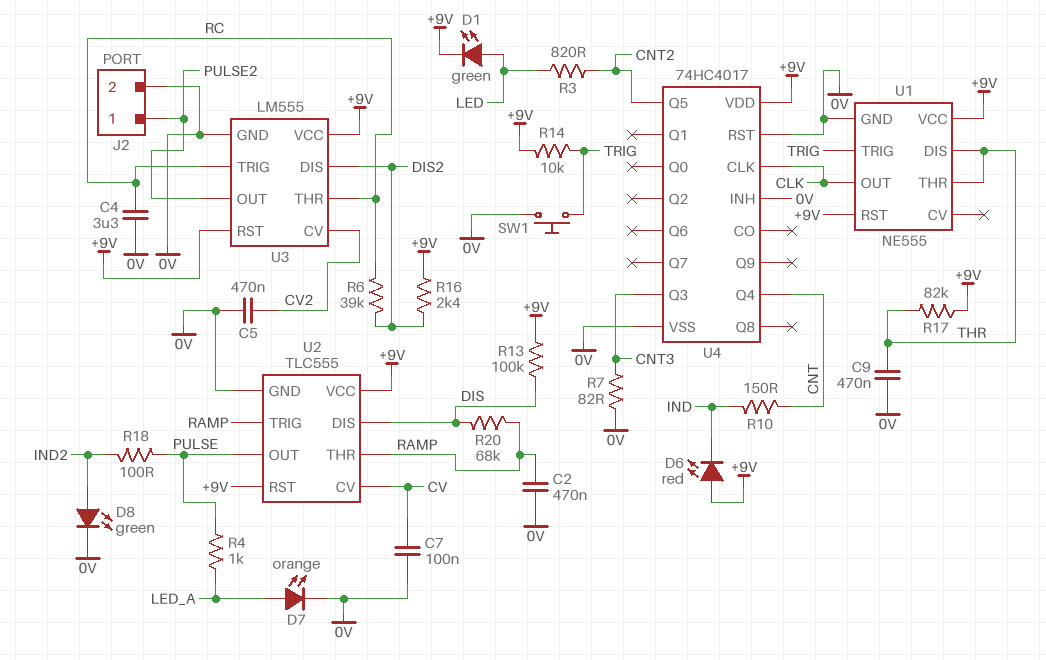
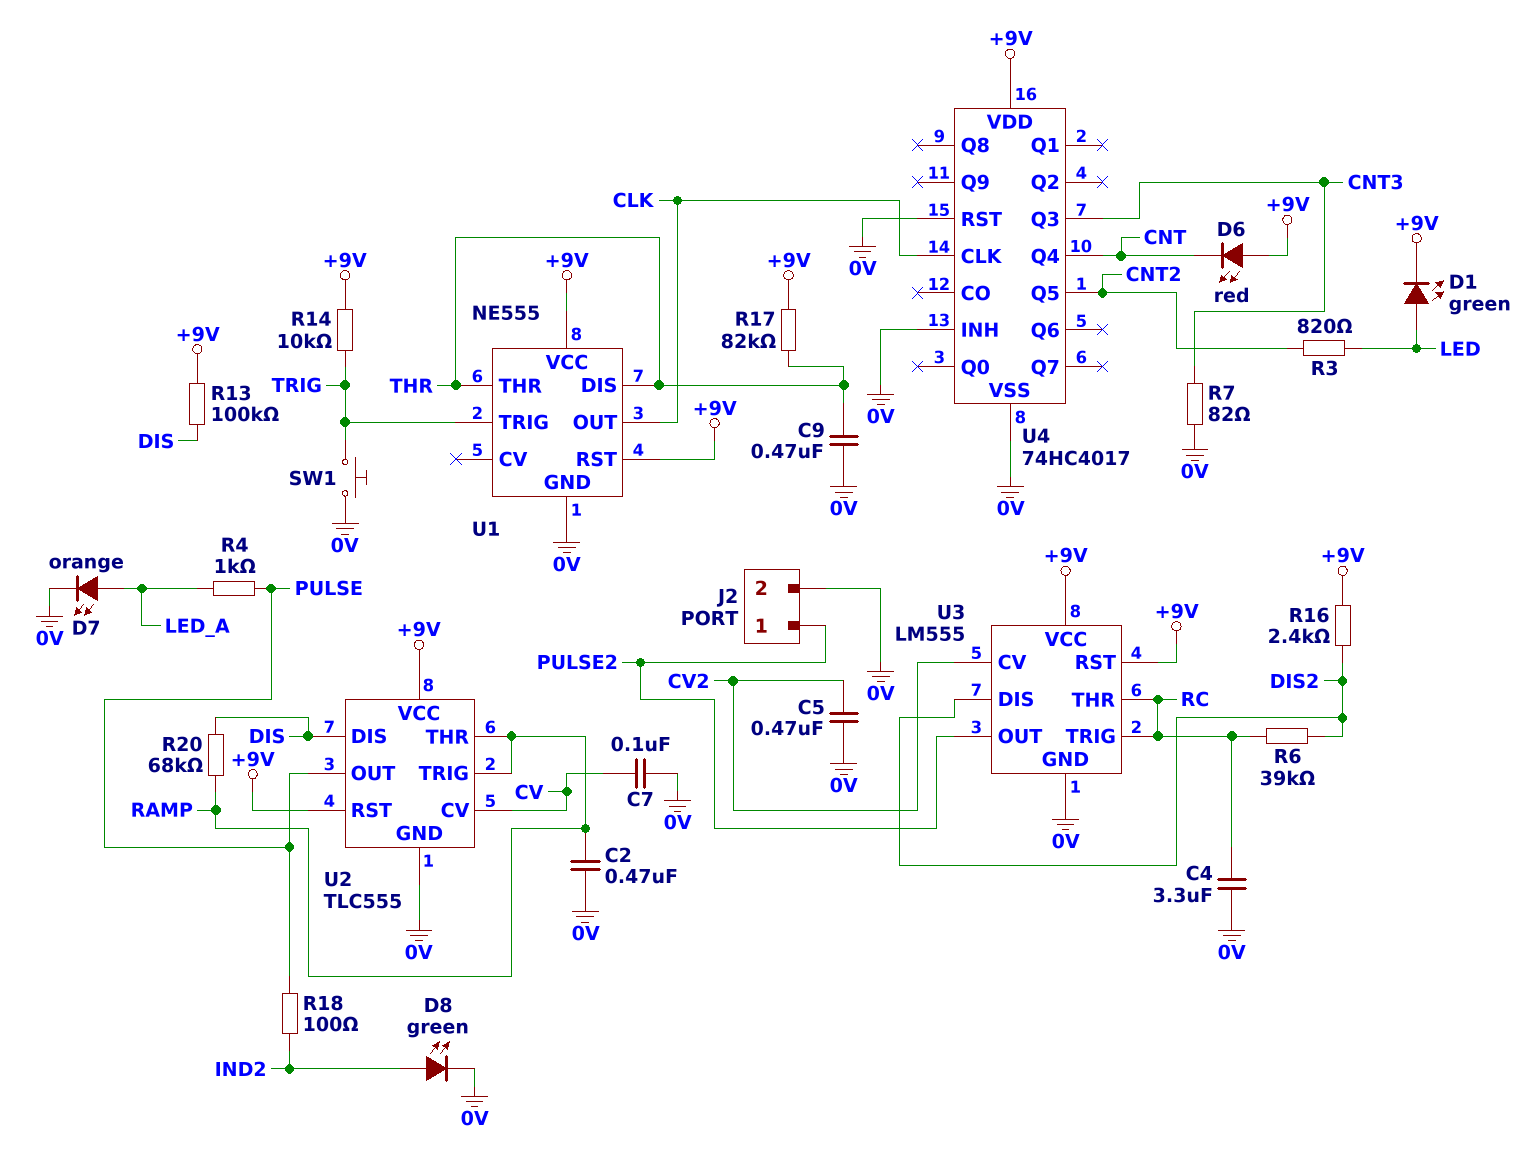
D6: LED red (A +9V, K IND) -> LED red (A +9V, K CNT)
R10: 150 (CNT, IND) -> none

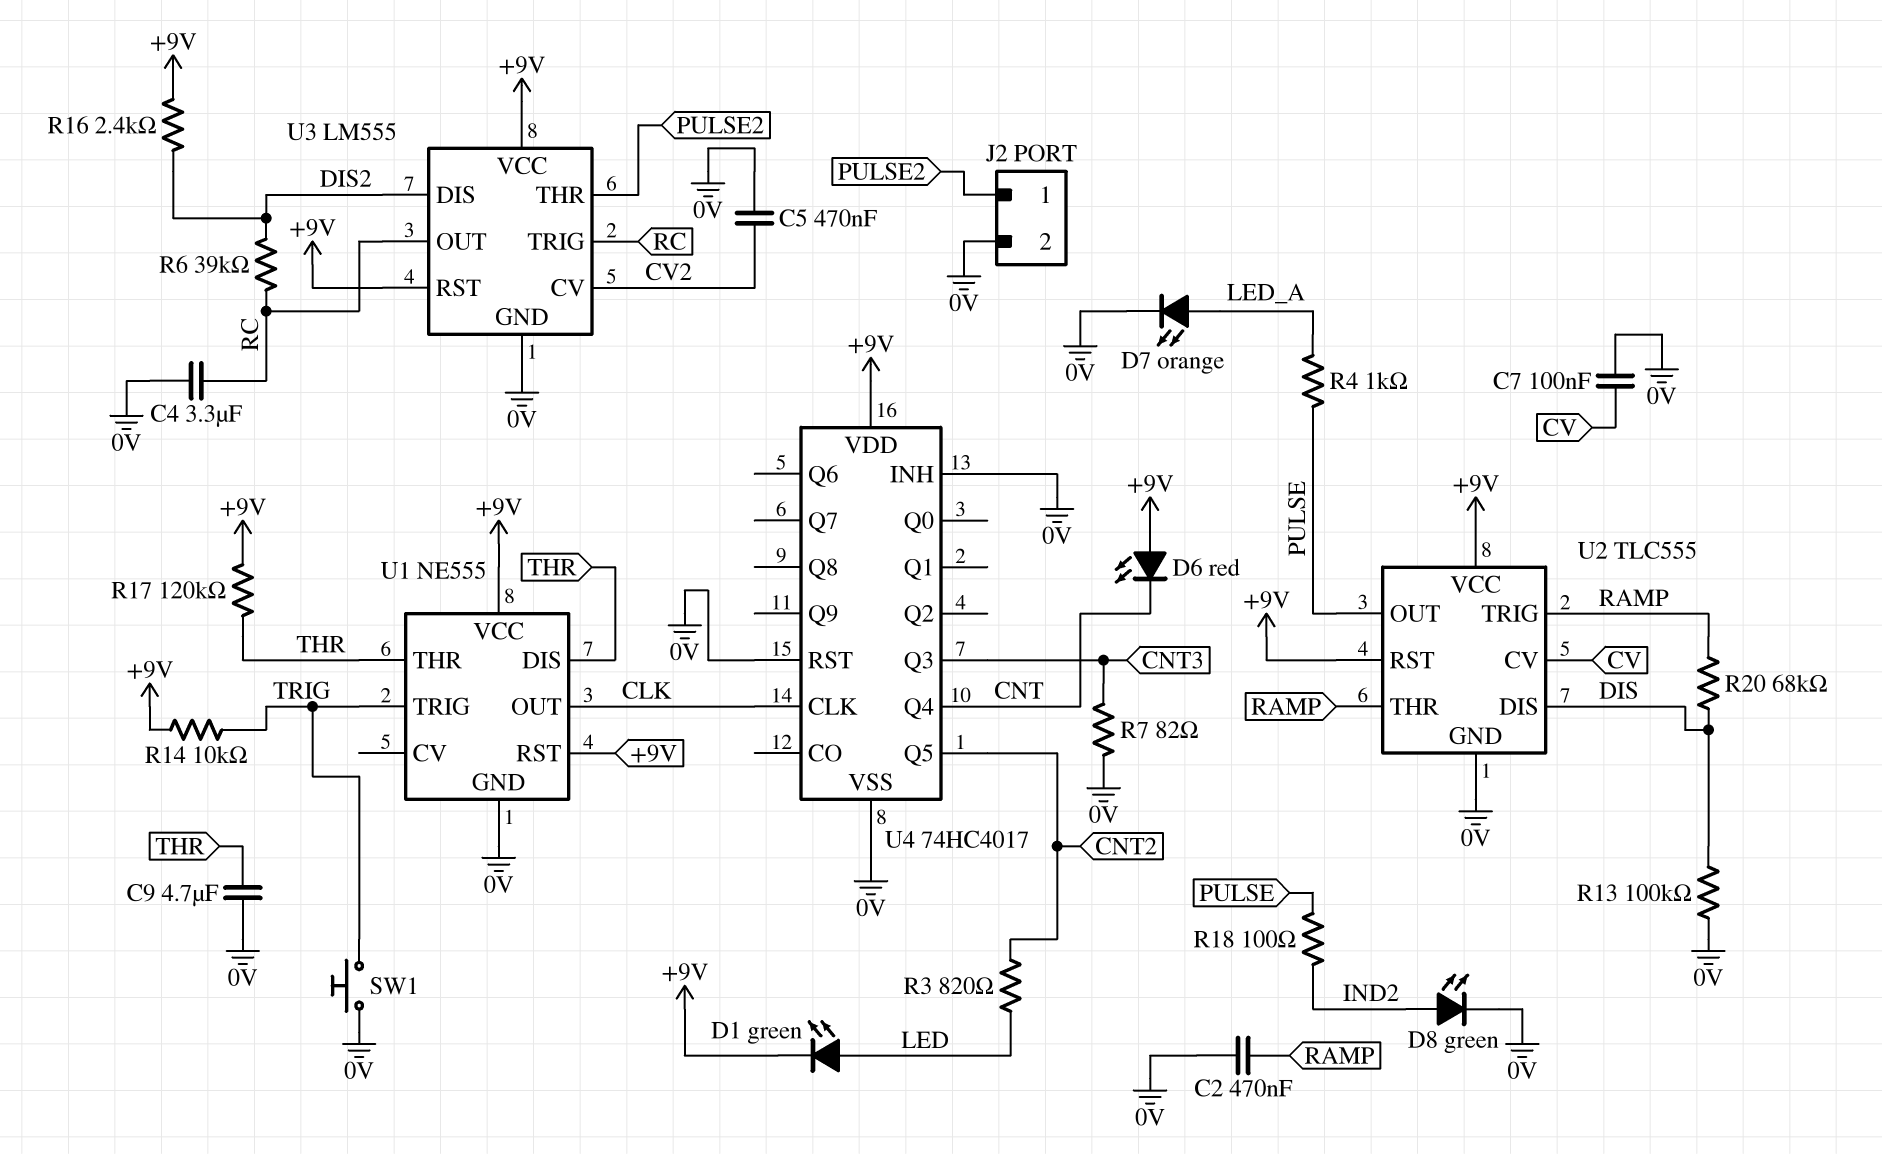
C9: 470nF (0V, THR) -> 4.7uF (0V, THR)
R13: 100k (+9V, DIS) -> 100k (0V, DIS)
R17: 82k (+9V, THR) -> 120k (+9V, THR)
U3 pin OUT: PULSE2 -> RC
U3 pin THR: RC -> PULSE2

